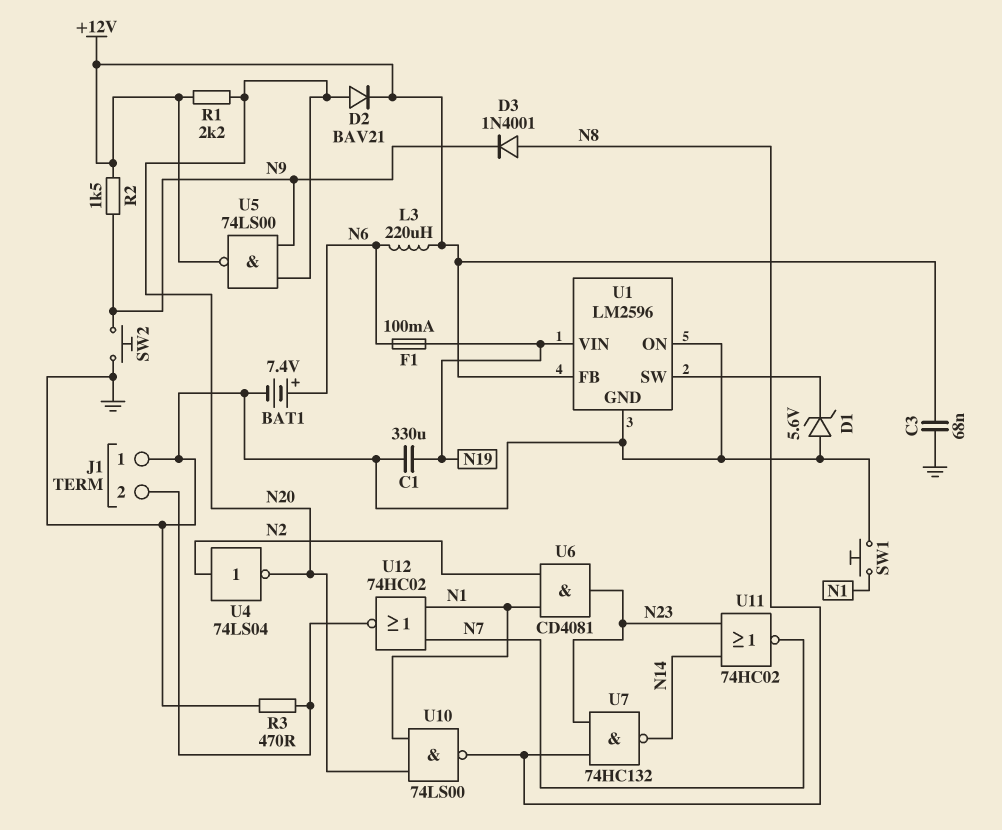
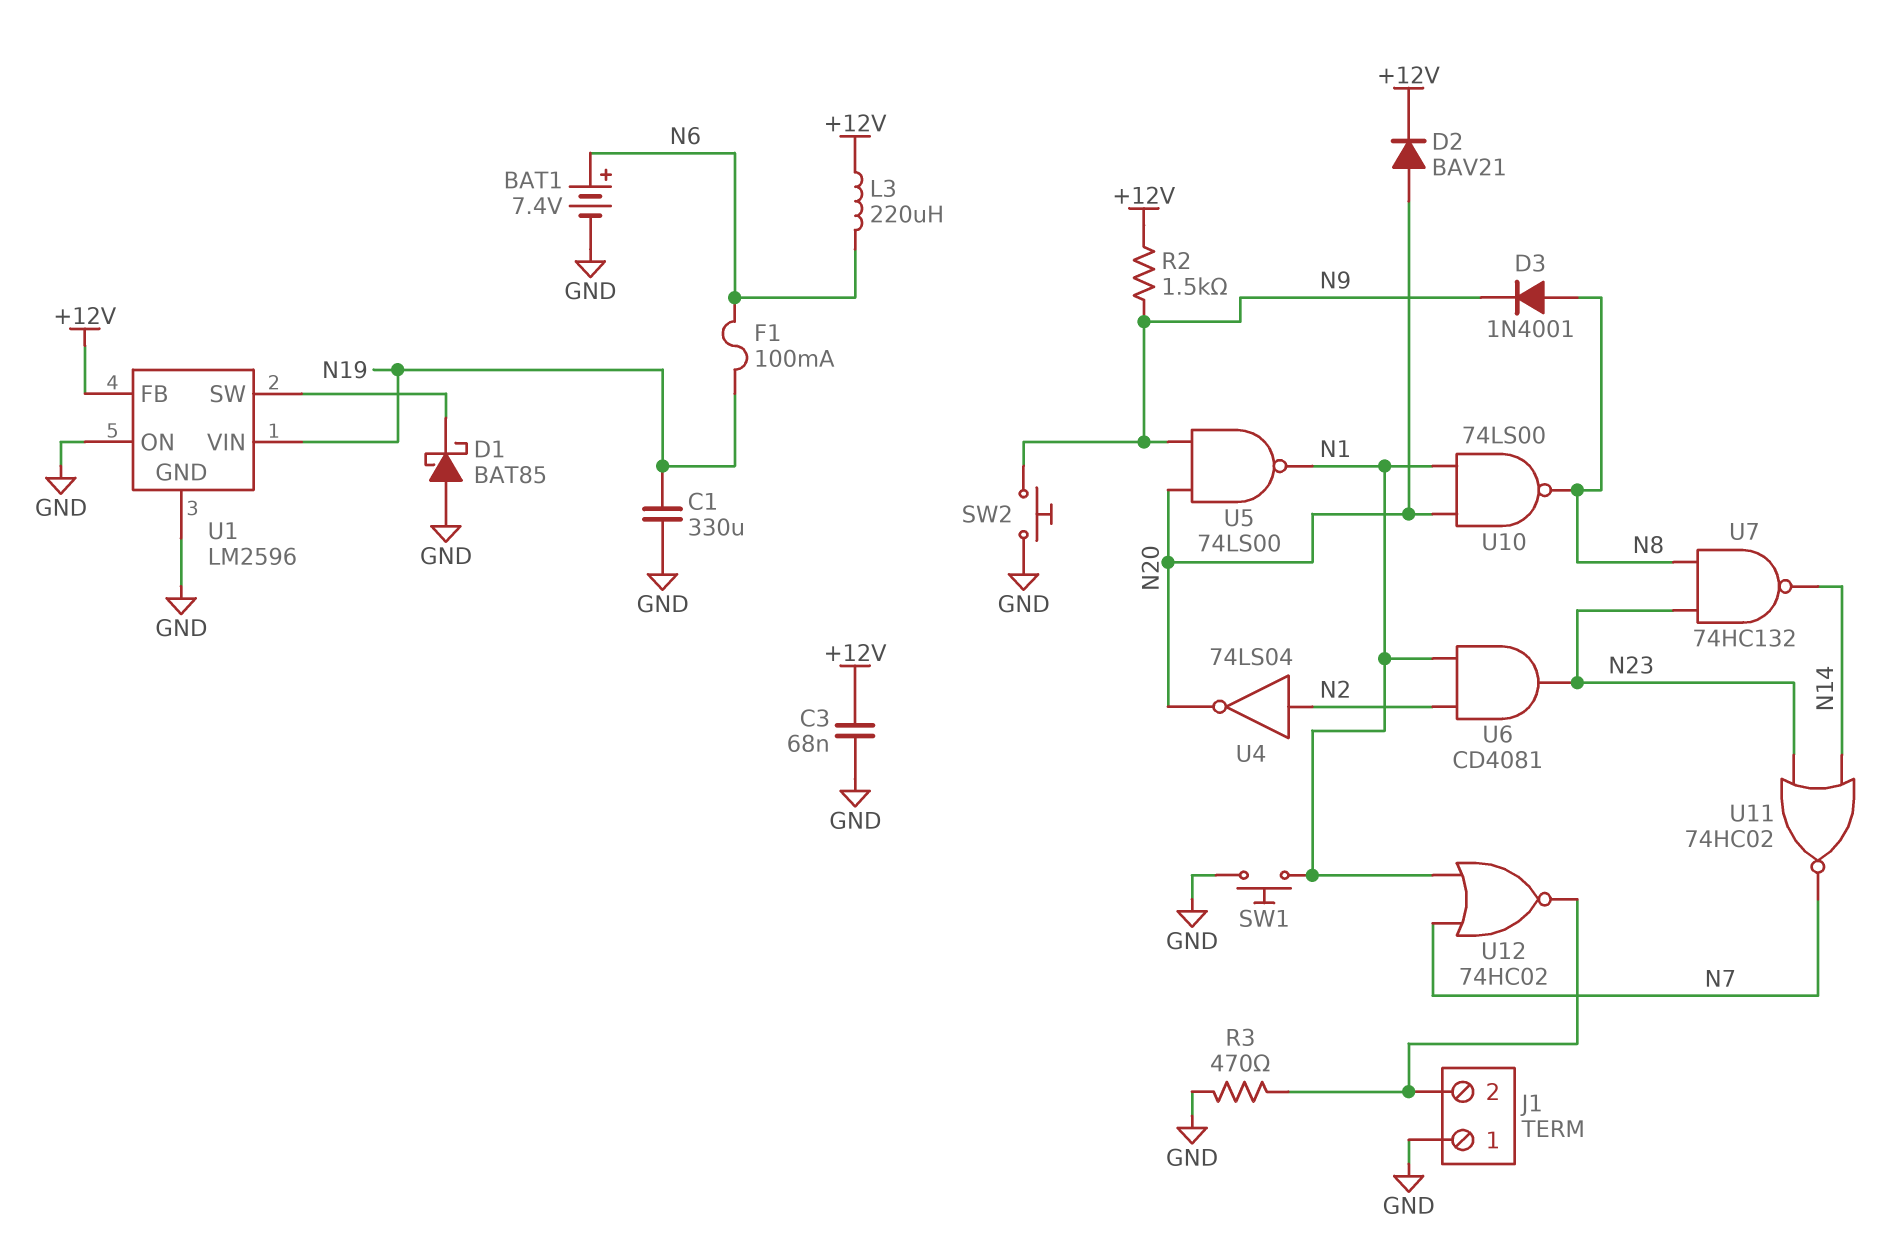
D1: zener 5.6V (A GND, K U1/SW) -> schottky BAT85 (A GND, K U1/SW)
R1: 2.2k (+12V, N20) -> none
U5: NAND 74LS00 (in N9, in N20, out +12V) -> NAND 74LS00 (in N9, in N20, out N1)

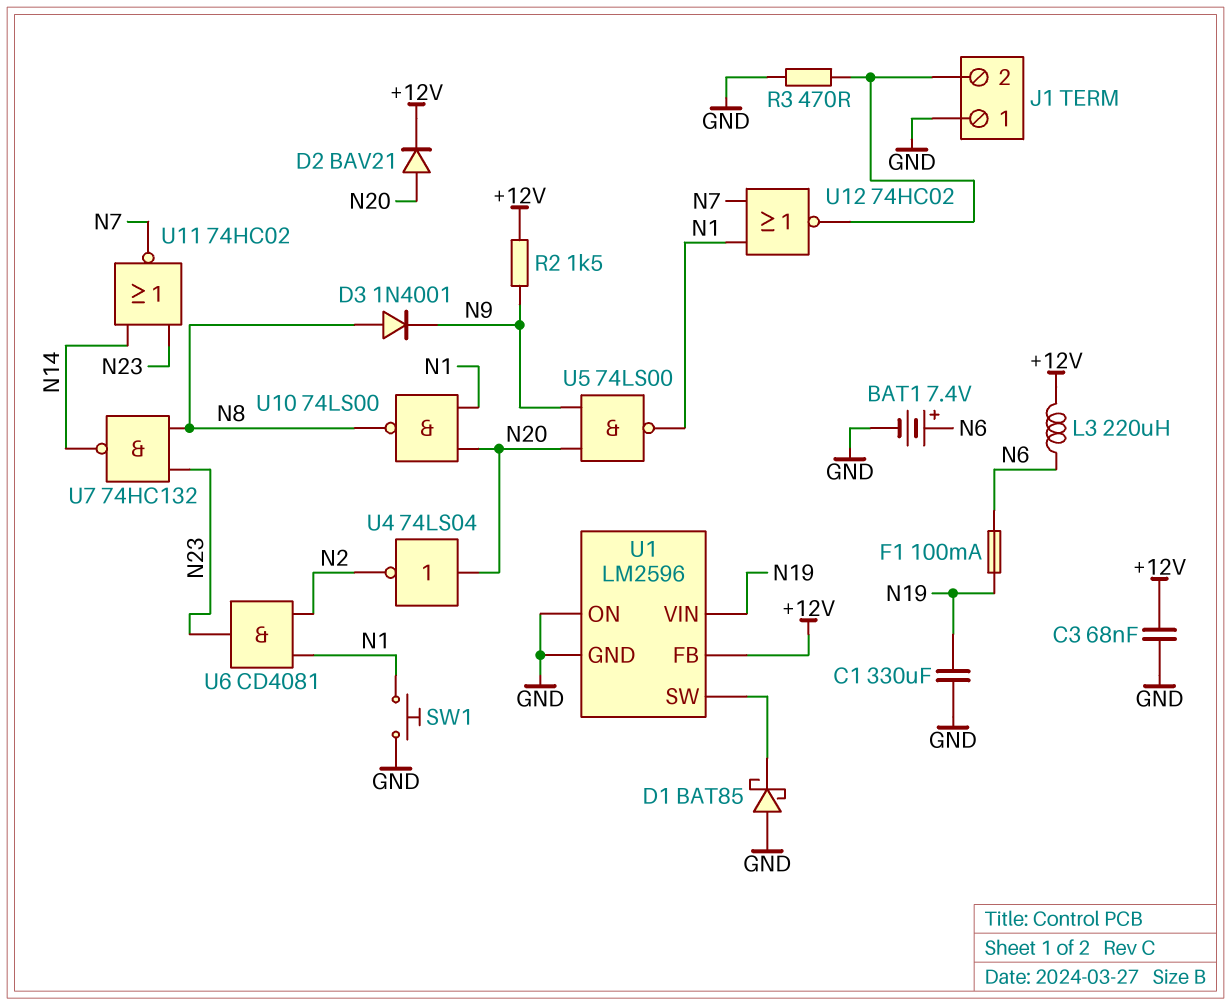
SW2: button (GND, N9) -> none
U4: NOT 74LS04 (in N2, out N20) -> NOT 74LS04 (in N20, out N2)

